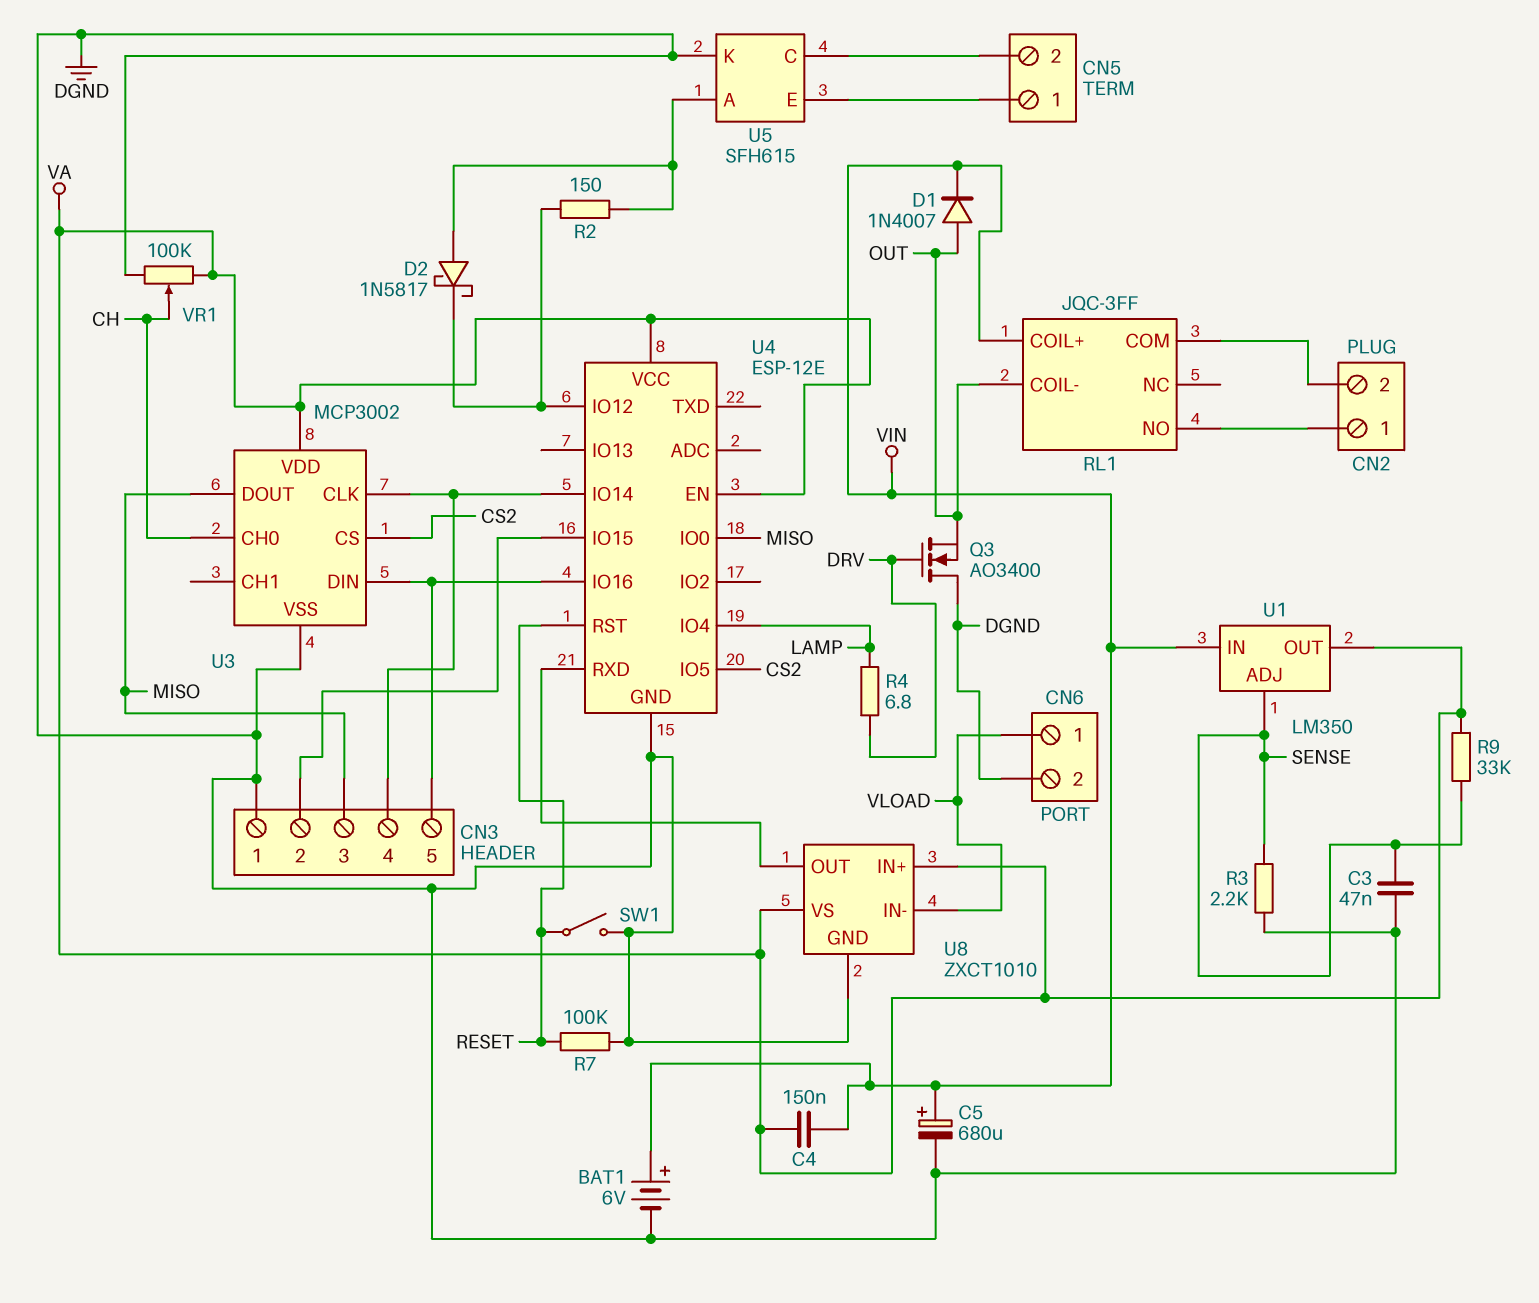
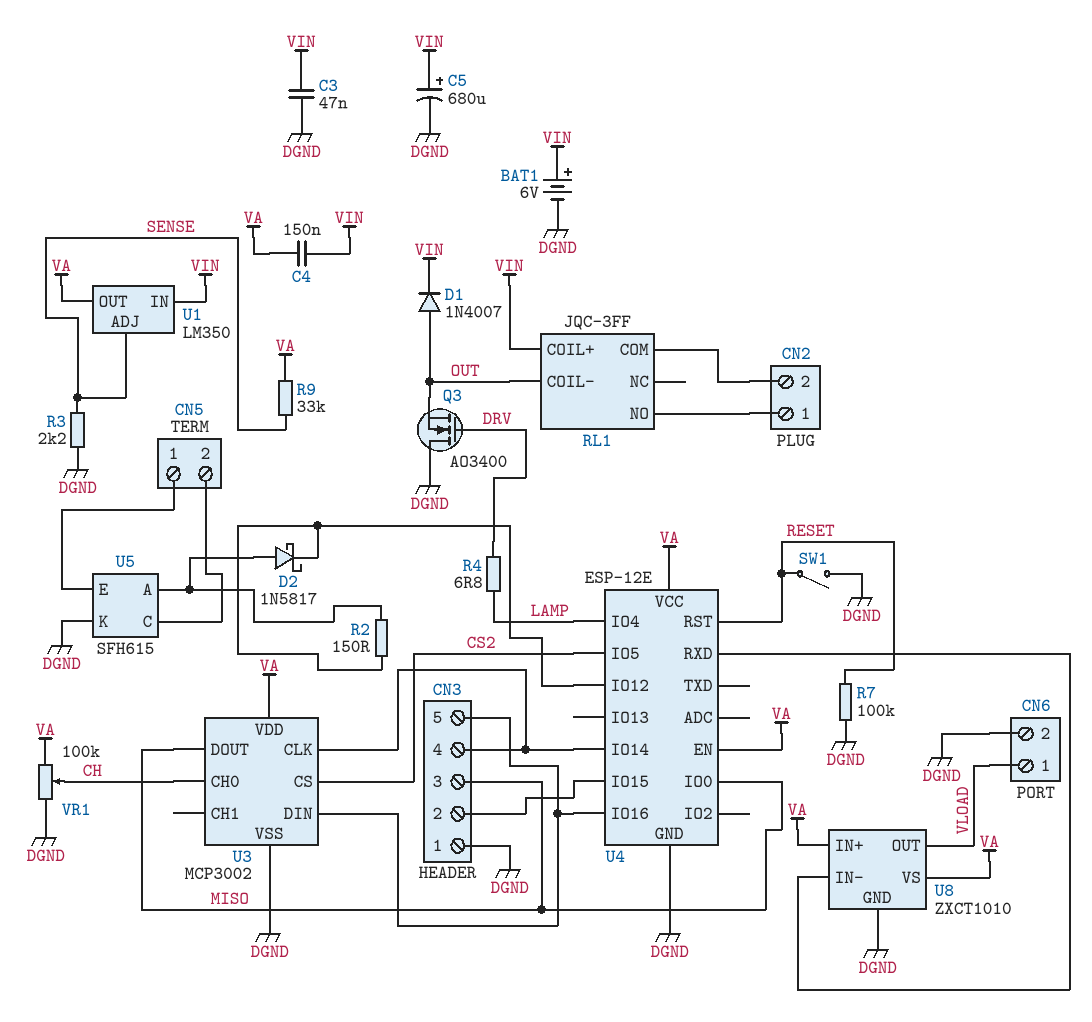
C3: 47nF (DGND, SENSE) -> 47nF (DGND, VIN)
U8 pin IN-: VLOAD -> U4/RXD
U8 pin OUT: U4/RXD -> VLOAD

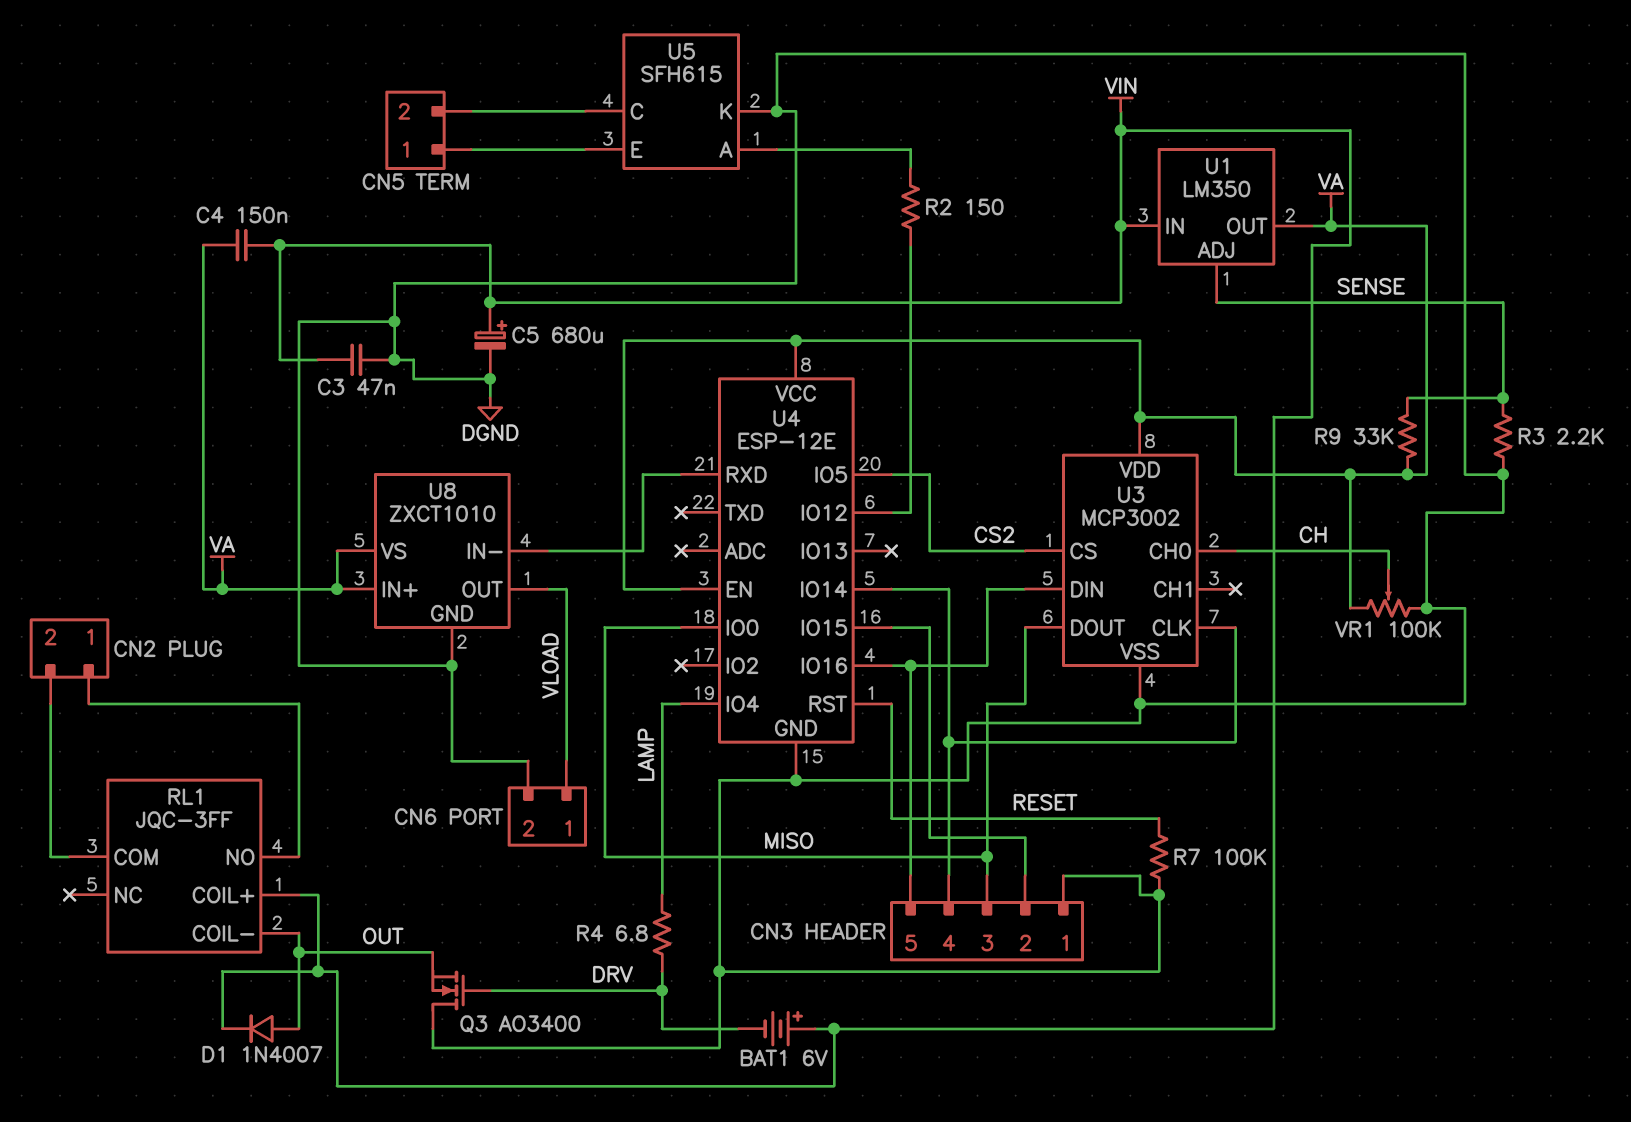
BAT1: 6V (plus VIN, minus DGND) -> 6V (plus VIN, minus DRV)
D2: schottky 1N5817 (A U5/A, K U4/IO12) -> none
SW1: switch (DGND, RESET) -> none

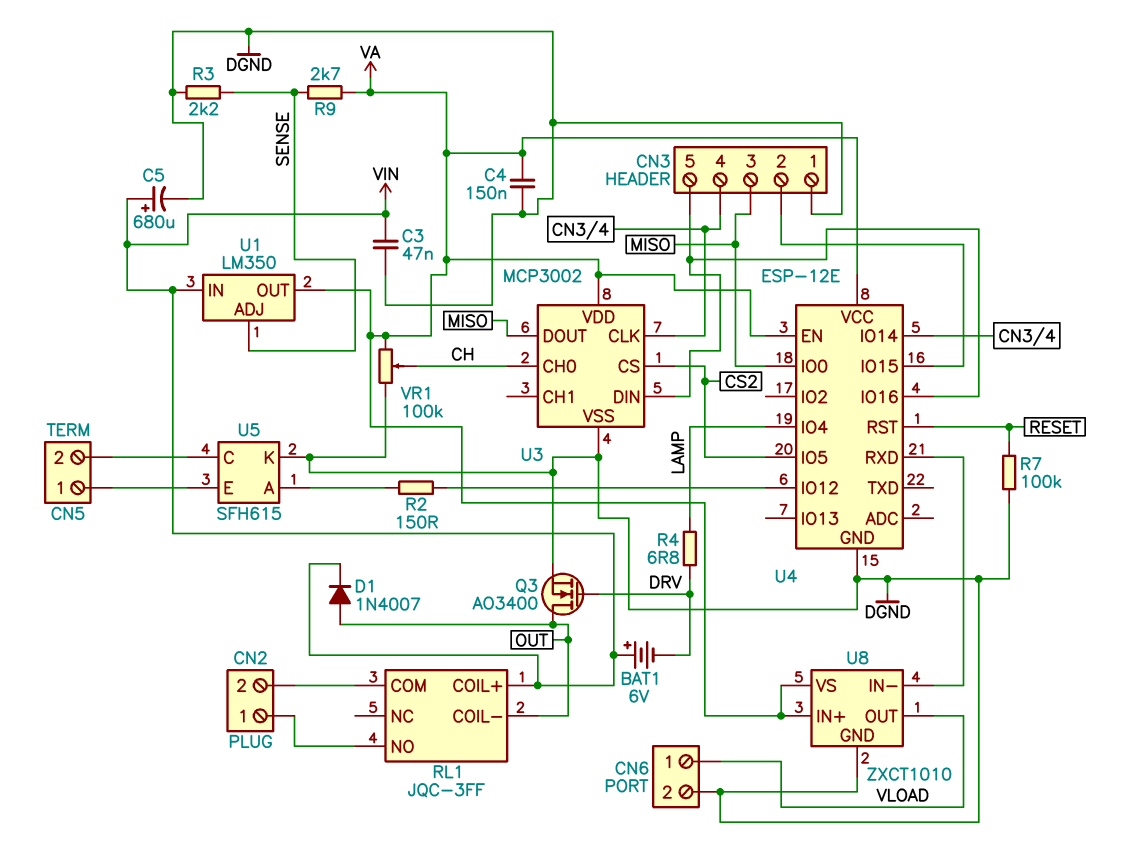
C4: 150nF (VA, VIN) -> 150nF (DGND, VA)
Q3: NMOS AO3400 (G DRV, D DGND, S OUT) -> NMOS AO3400 (G DRV, D OUT, S DGND)
R9: 33k (SENSE, VA) -> 2.7k (SENSE, VA)

